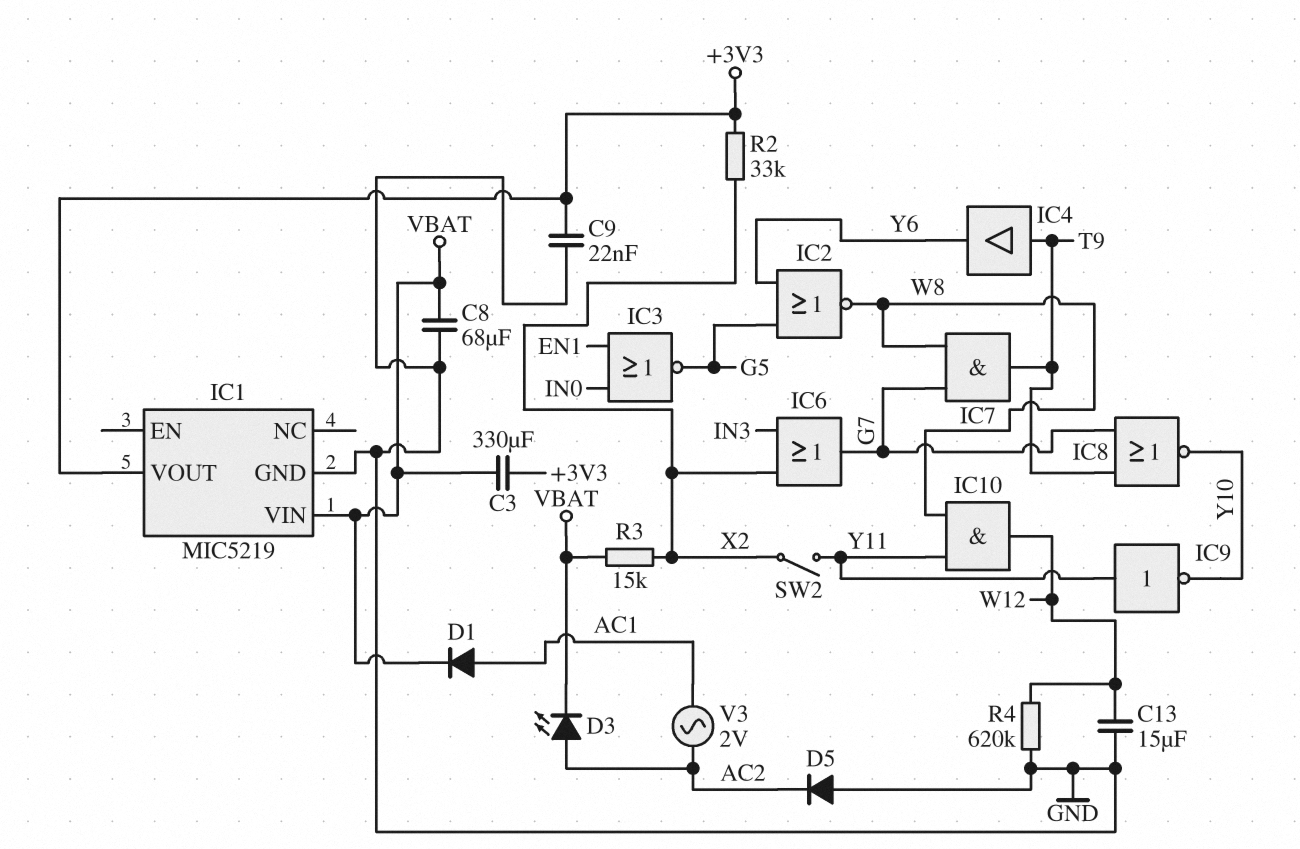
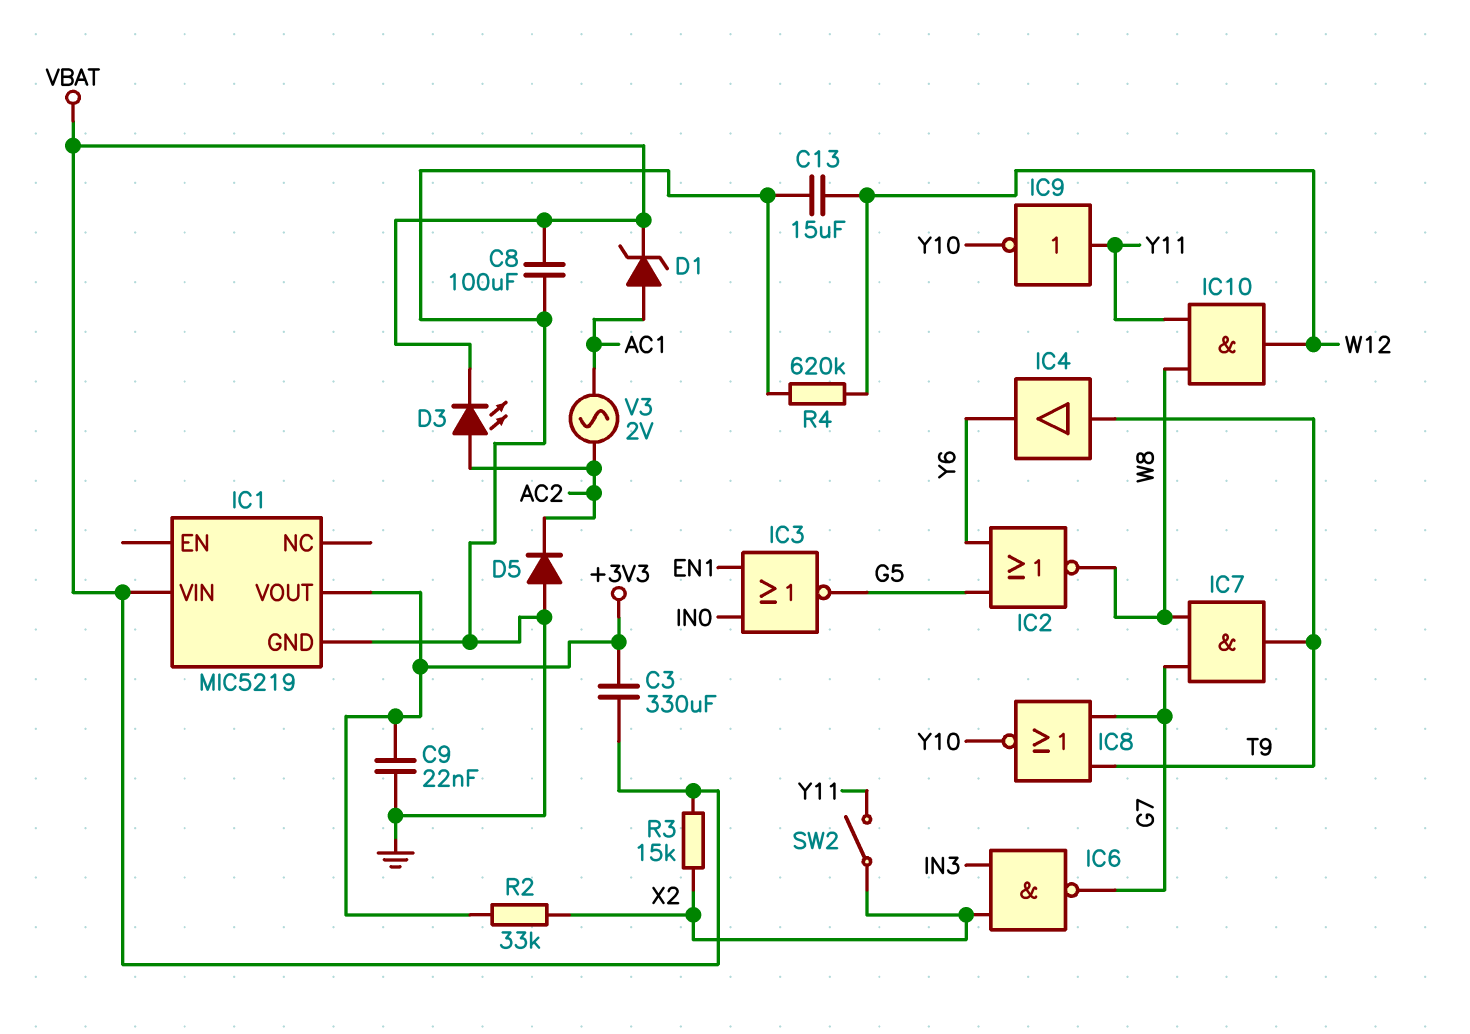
C8: 68uF (GND, VBAT) -> 100uF (GND, VBAT)
D1: diode (A AC1, K VBAT) -> zener (A AC1, K VBAT)
IC6: OR (in IN3, in X2, out G7) -> NAND (in IN3, in X2, out G7)

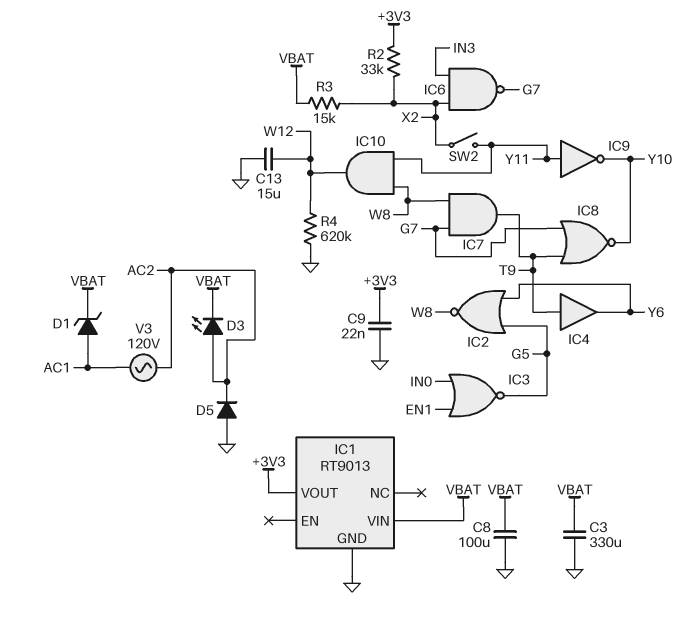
C3: 330uF (+3V3, VBAT) -> 330uF (GND, VBAT)
IC1: MIC5219 -> RT9013
V3: AC 2V (AC1, AC2) -> AC 120V (AC1, AC2)

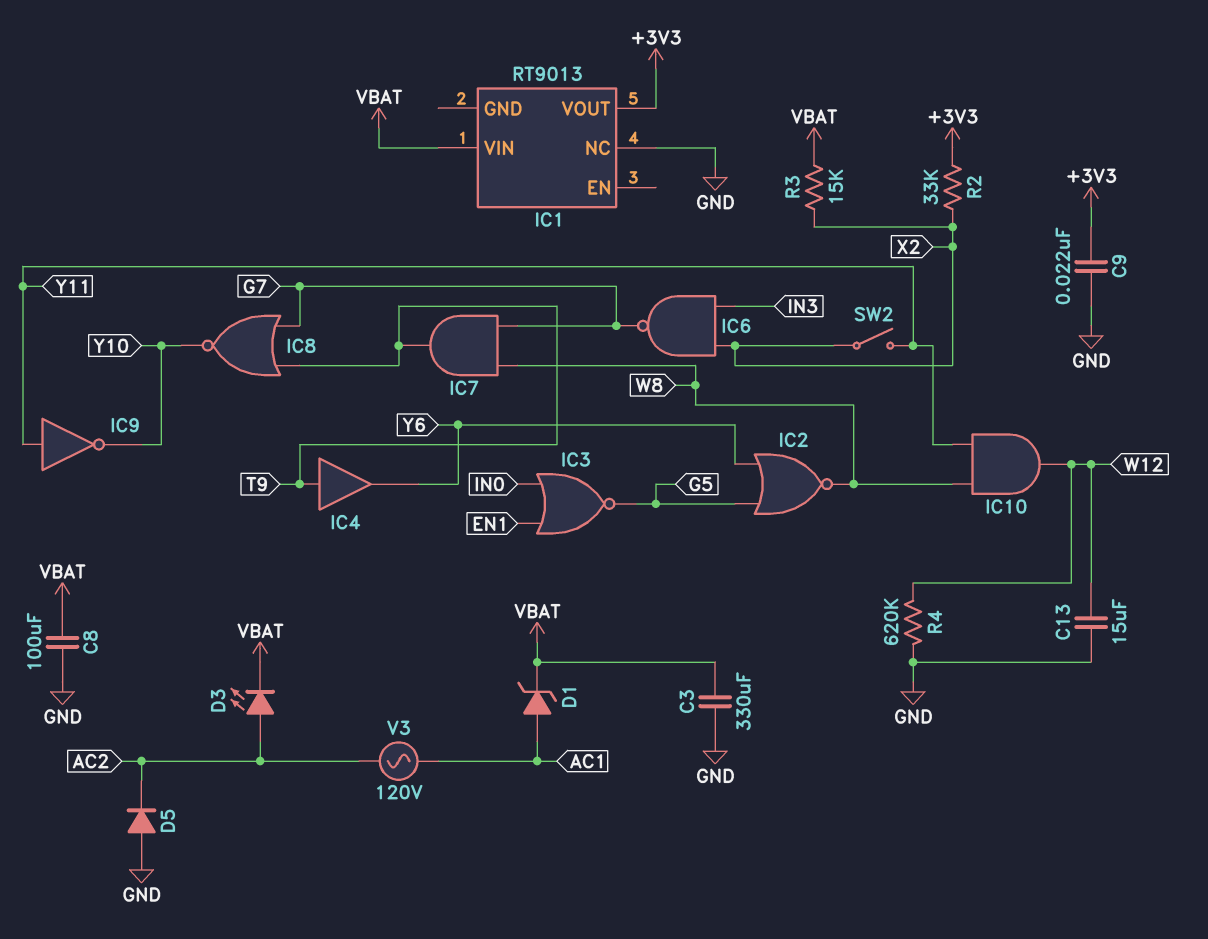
IC1 pin GND: GND -> none
IC1 pin NC: none -> GND

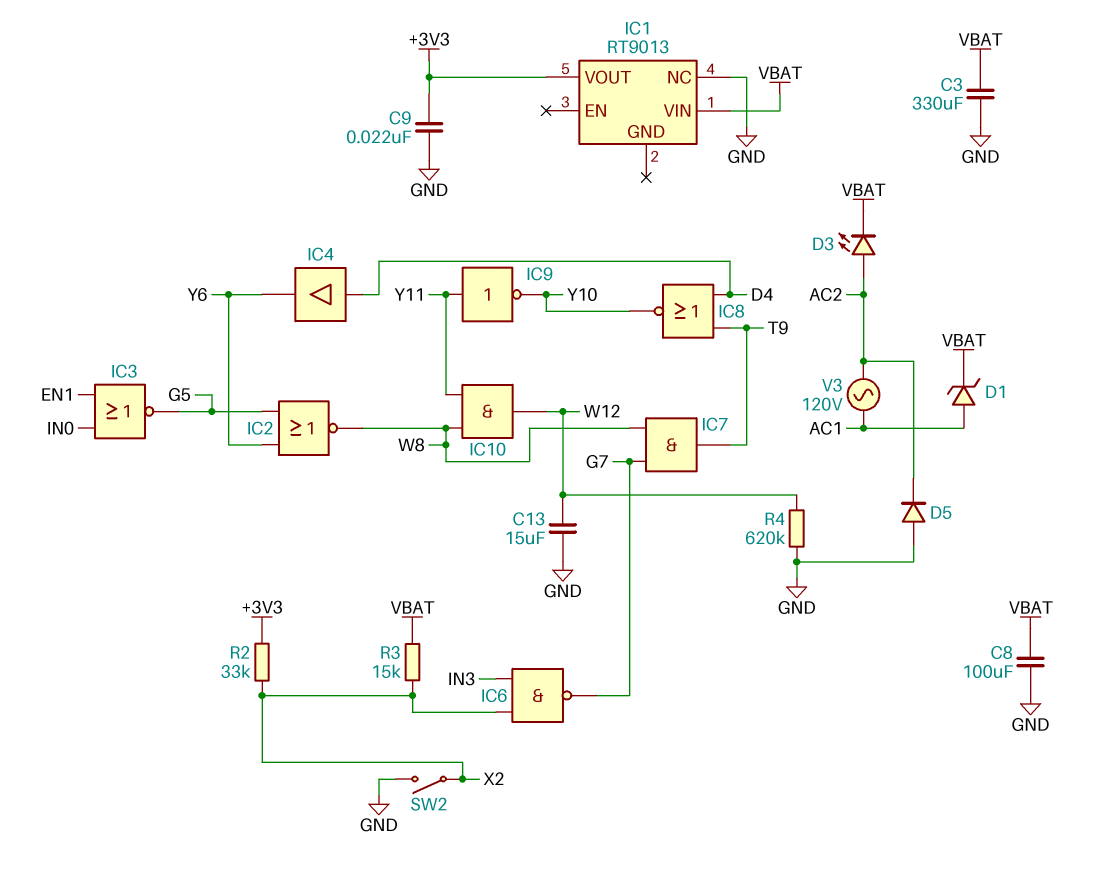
IC4: buffer (in T9, out Y6) -> buffer (in D4, out Y6)
IC8: NOR (in G7, in T9, out Y10) -> NOR (in D4, in T9, out Y10)
SW2: switch (X2, Y11) -> switch (GND, X2)

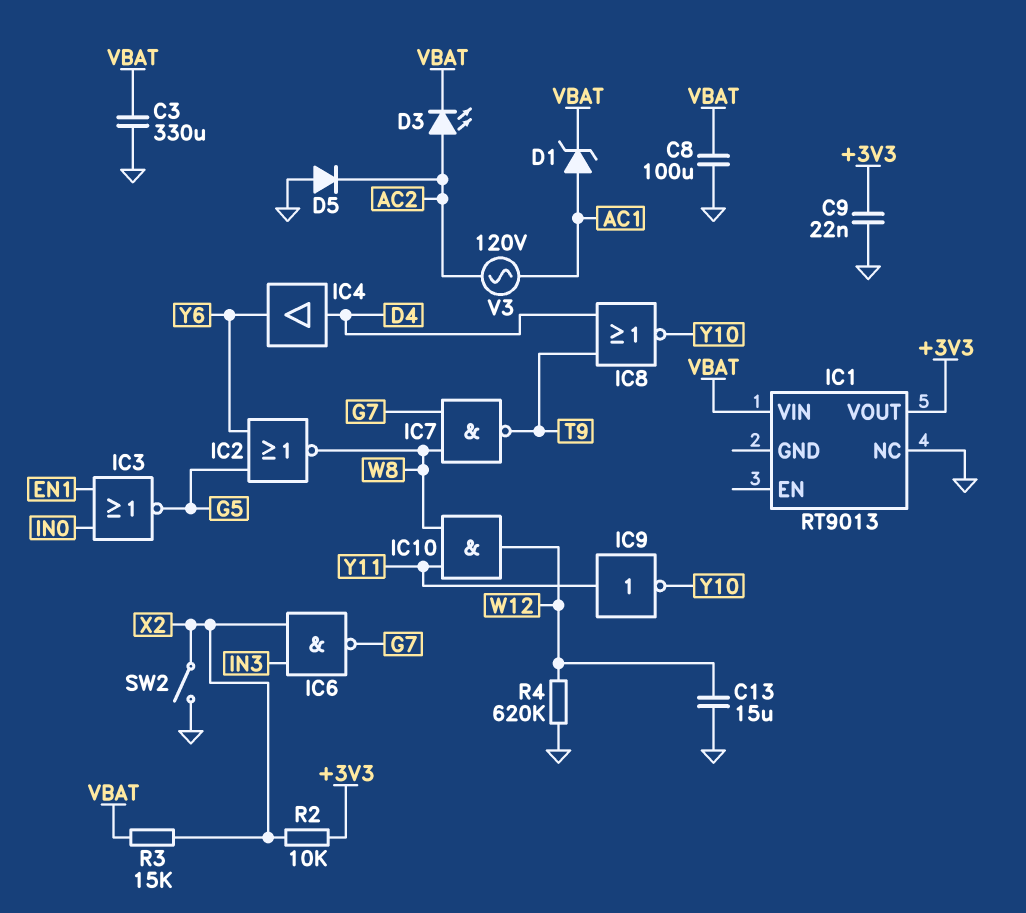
IC7: AND (in G7, in W8, out T9) -> NAND (in G7, in W8, out T9)
R2: 33k (+3V3, X2) -> 10k (+3V3, X2)

